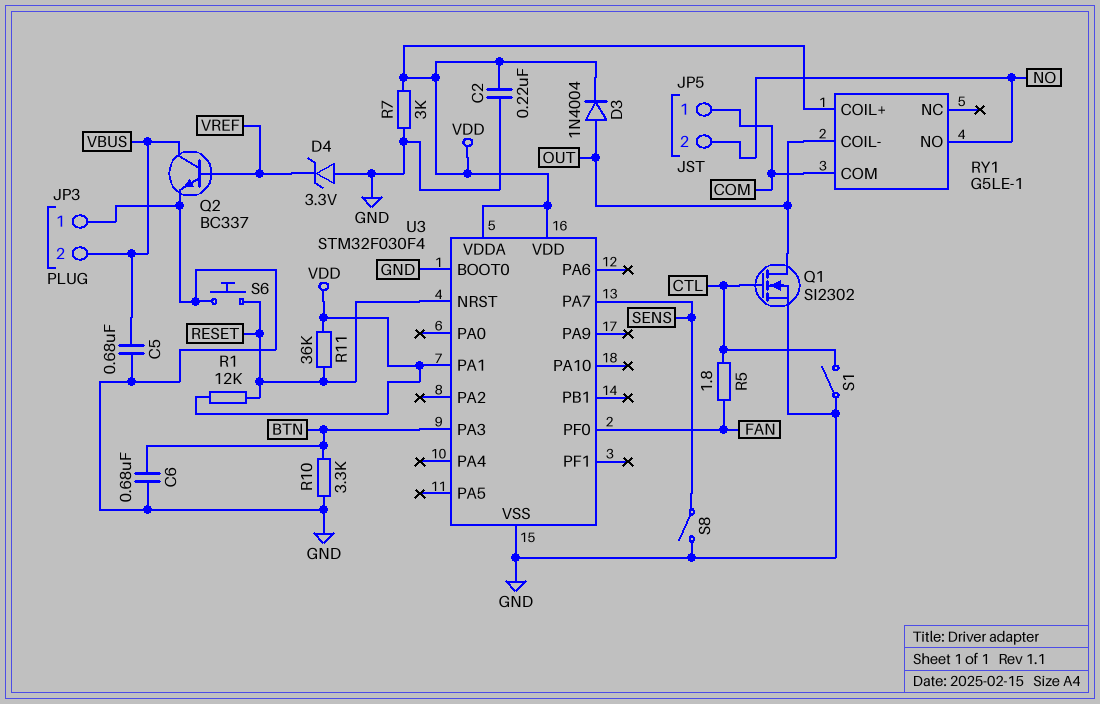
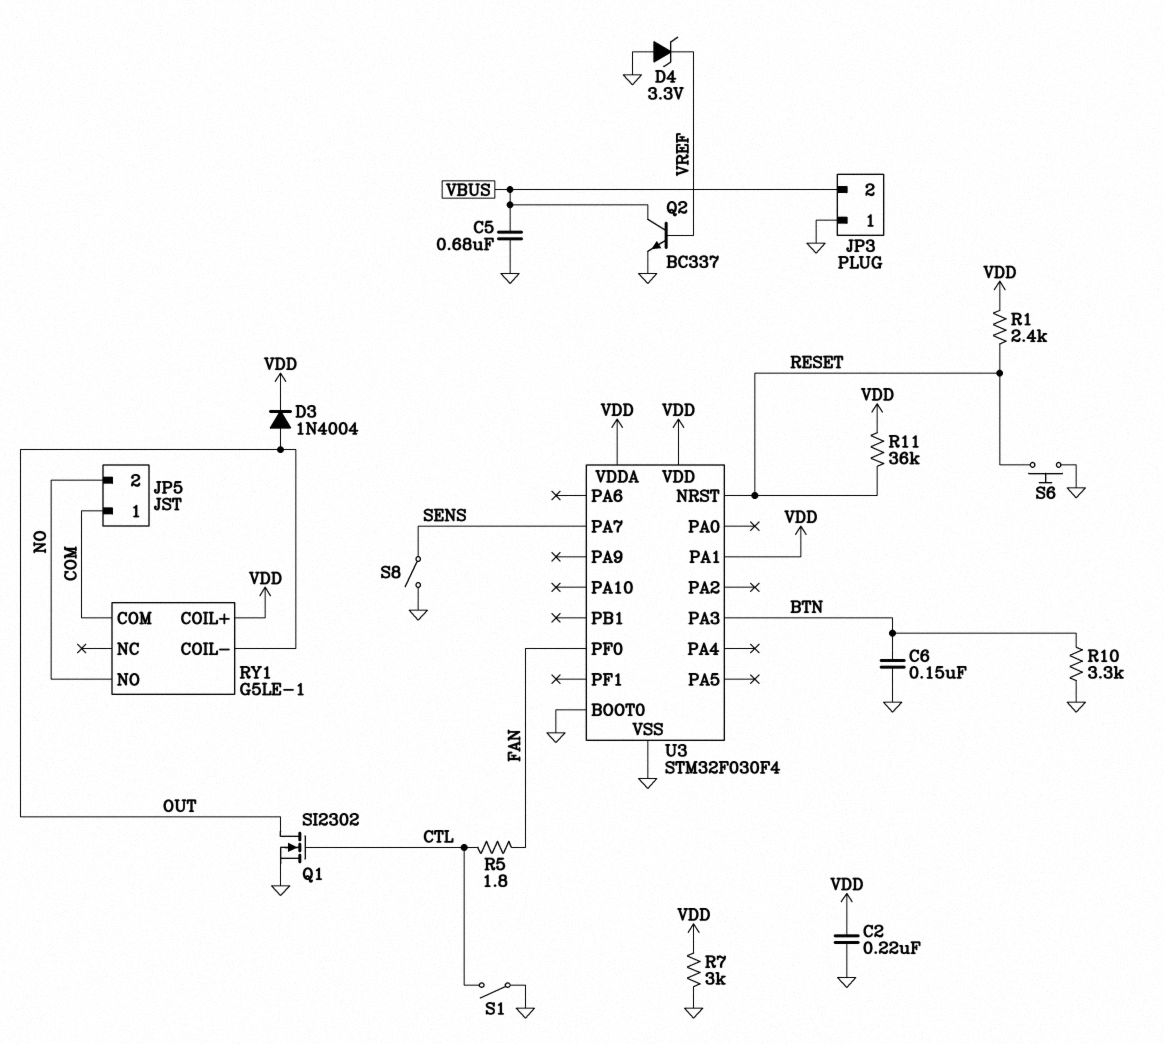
C6: 680nF (BTN, GND) -> 150nF (BTN, GND)
R1: 12k (RESET, VDD) -> 2.4k (RESET, VDD)

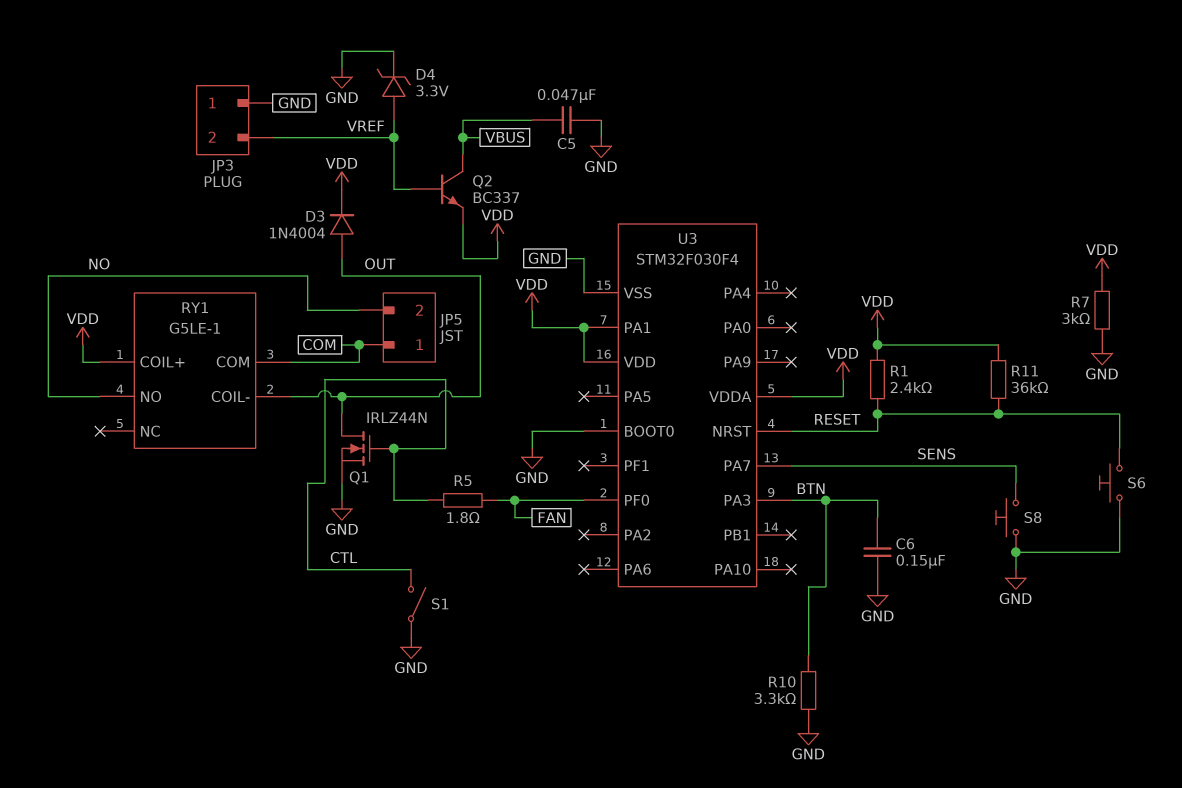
C2: 220nF (GND, VDD) -> none
C5: 680nF (GND, VBUS) -> 47nF (GND, VBUS)
D4: zener 3.3V (A GND, K VREF) -> zener 3.3V (A VREF, K GND)
JP3 pin 2: VBUS -> VREF
Q1: NMOS SI2302 (G CTL, D OUT, S GND) -> NMOS IRLZ44N (G CTL, D OUT, S GND)
Q2: NPN BC337 (B VREF, C VBUS, E GND) -> NPN BC337 (B VREF, C VBUS, E VDD)
S8: switch (GND, SENS) -> button (GND, SENS)

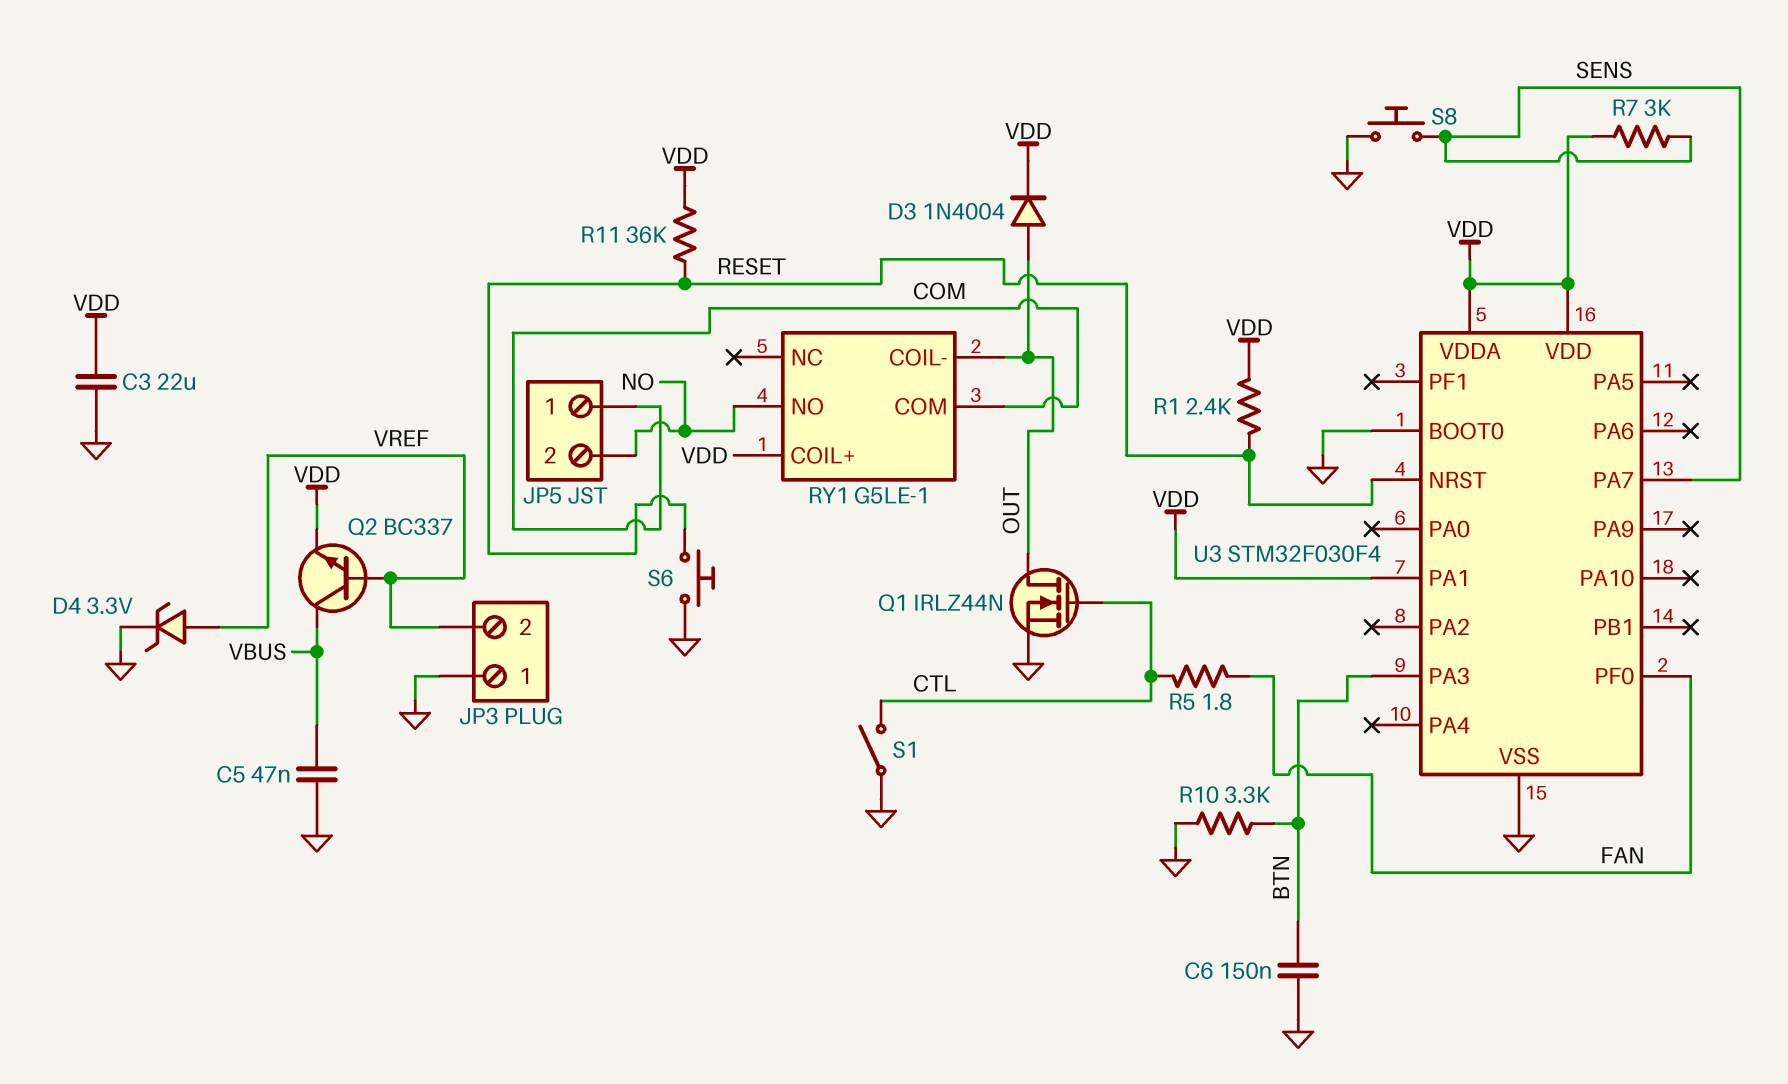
C3: none -> 22uF (GND, VDD)
R7: 3k (GND, VDD) -> 3k (SENS, VDD)

